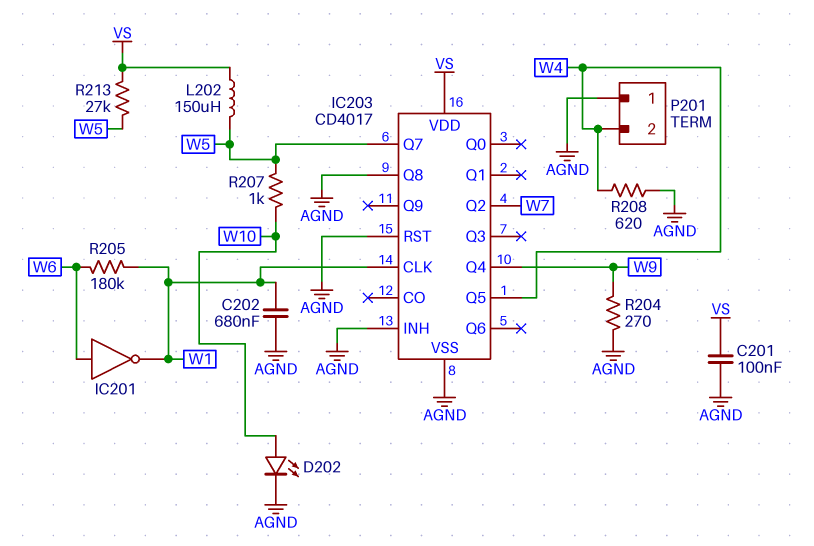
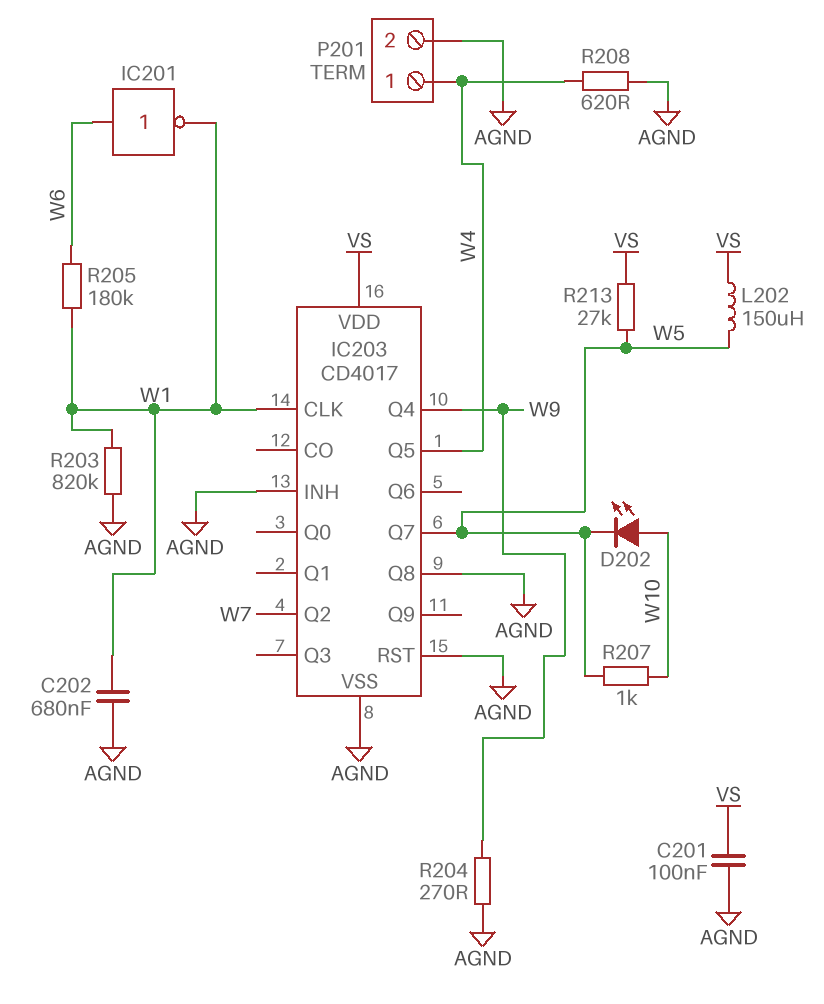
D202: LED (A W10, K AGND) -> LED (A W10, K W5)
P201 pin 1: AGND -> W4
P201 pin 2: W4 -> AGND
R203: none -> 820k (AGND, W1)

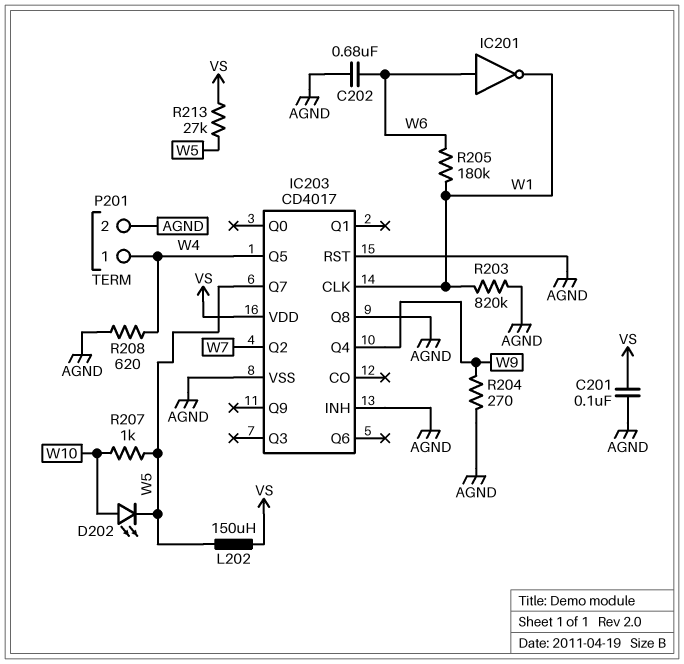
C202: 680nF (AGND, W1) -> 680nF (AGND, W6)

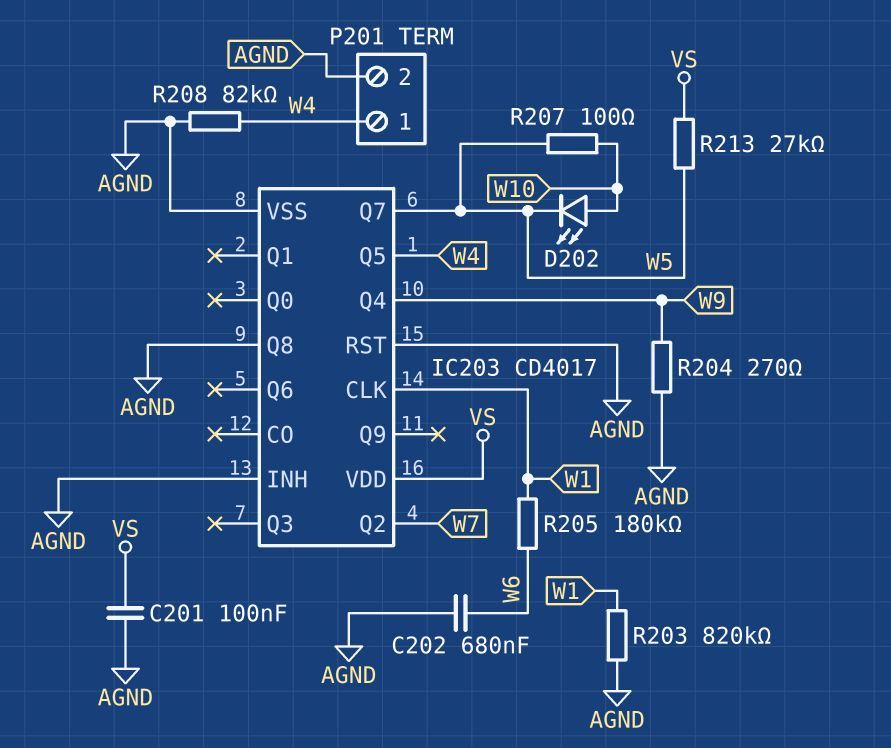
IC201: NOT (in W6, out W1) -> none
L202: 150uH (VS, W5) -> none
R207: 1k (W5, W10) -> 100 (W5, W10)
R208: 620 (AGND, W4) -> 82k (AGND, W4)

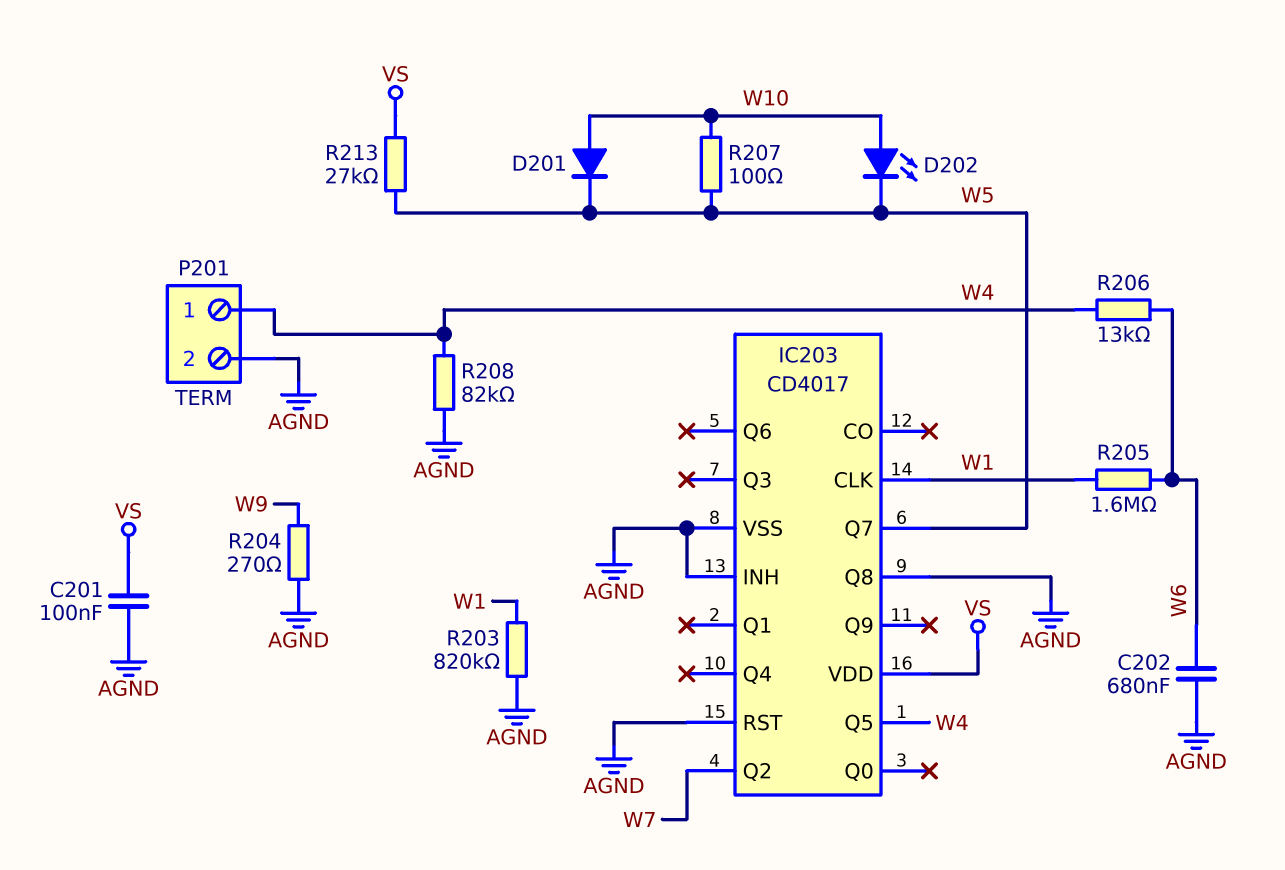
D201: none -> diode (A W10, K W5)
IC203 pin Q4: W9 -> none
R205: 180k (W1, W6) -> 1.6M (W1, W6)
R206: none -> 13k (W4, W6)

